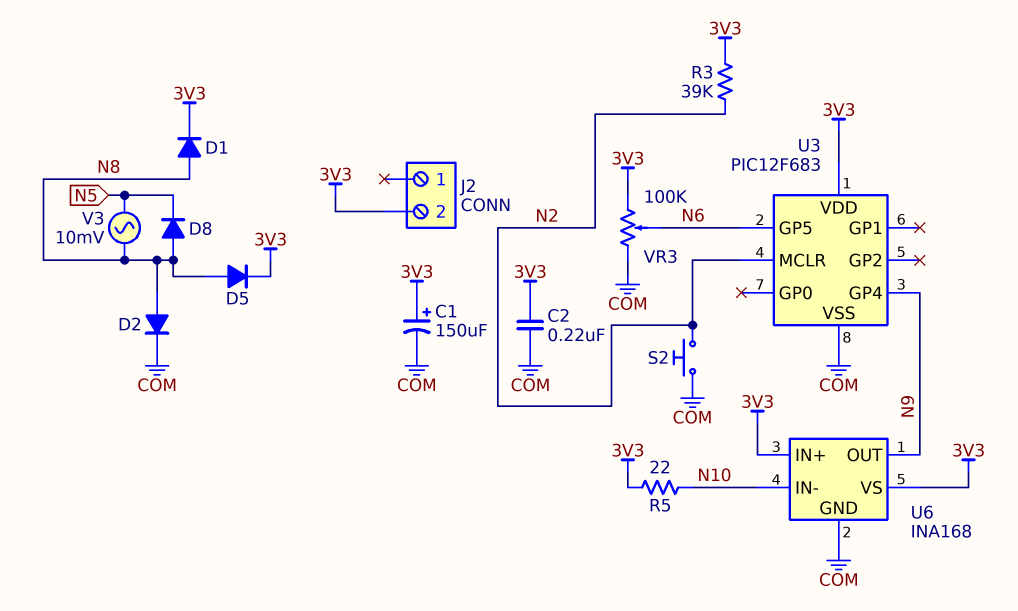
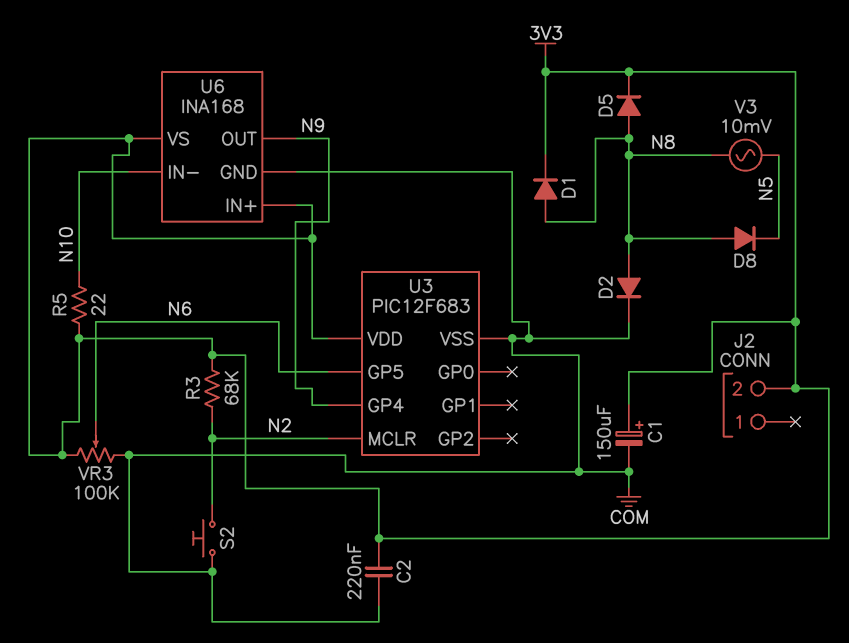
R3: 39k (3V3, N2) -> 68k (3V3, N2)

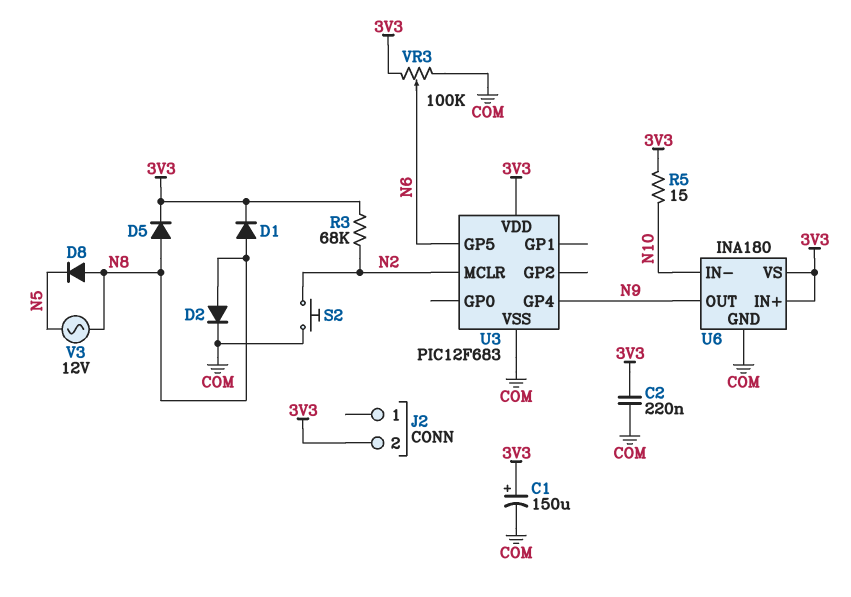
R5: 22 (3V3, N10) -> 15 (3V3, N10)
U6: INA168 -> INA180
V3: AC 10mV (N5, N8) -> AC 12V (N5, N8)

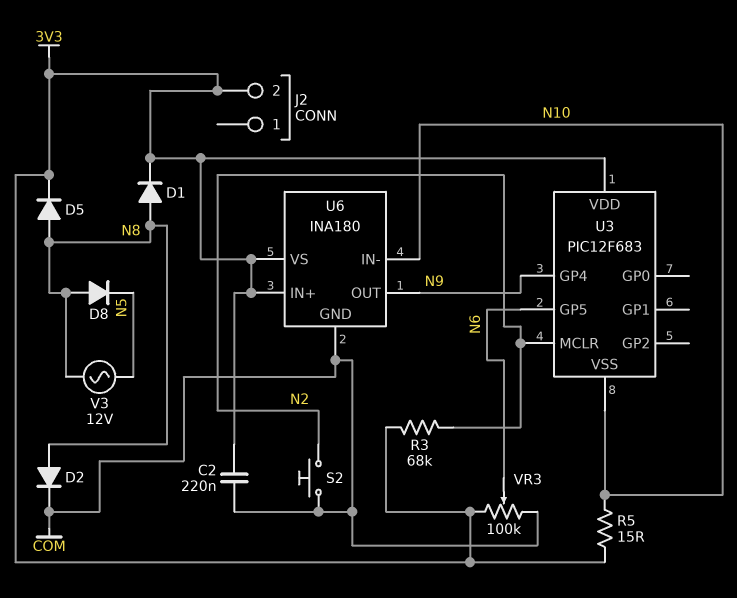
C1: 150uF (plus 3V3, minus COM) -> none
U3 pin VSS: COM -> N10

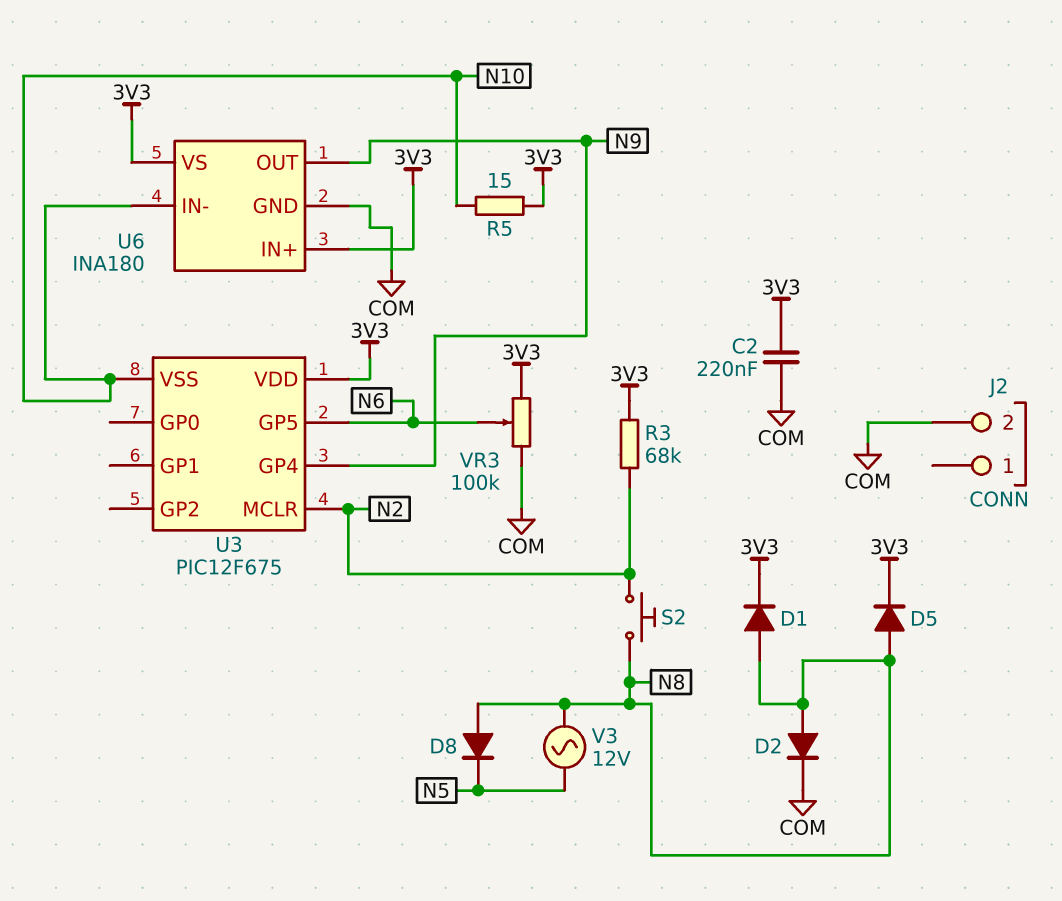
J2 pin 2: 3V3 -> COM
S2: button (COM, N2) -> button (N2, N8)
U3: PIC12F683 -> PIC12F675

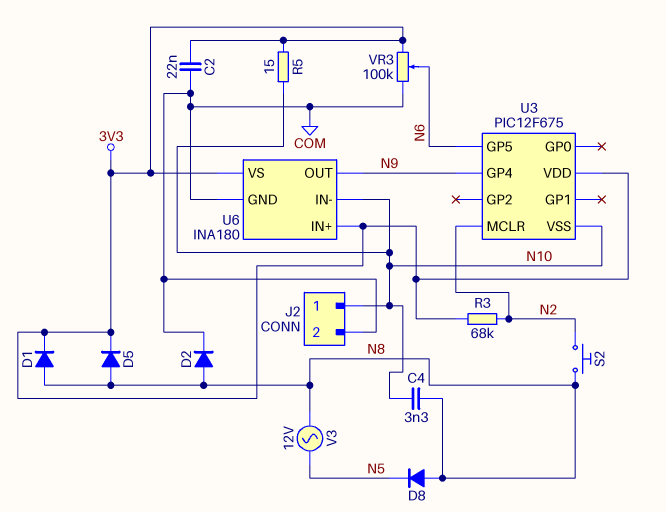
C2: 220nF (3V3, COM) -> 22nF (3V3, COM)
C4: none -> 3.3nF (N8, N10)
J2 pin 1: none -> N10

